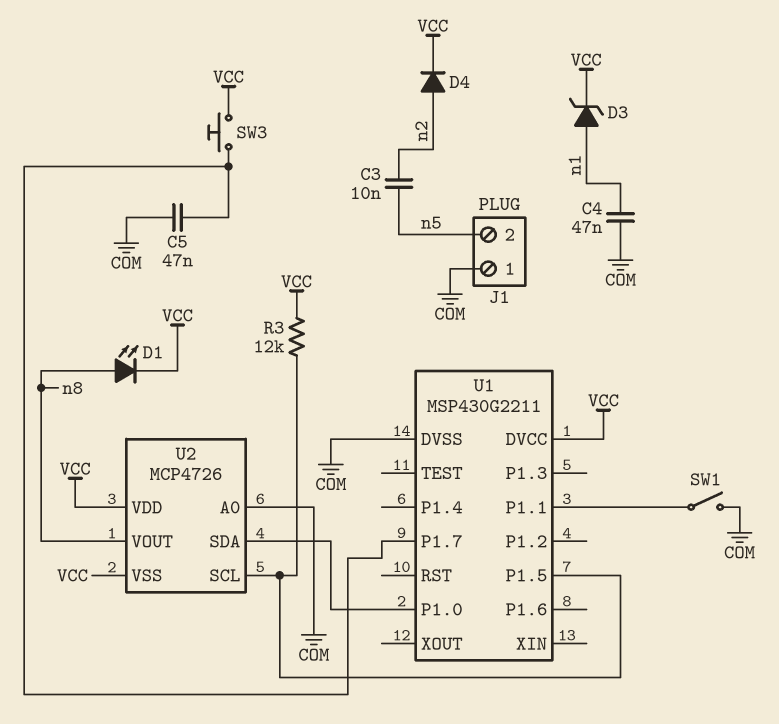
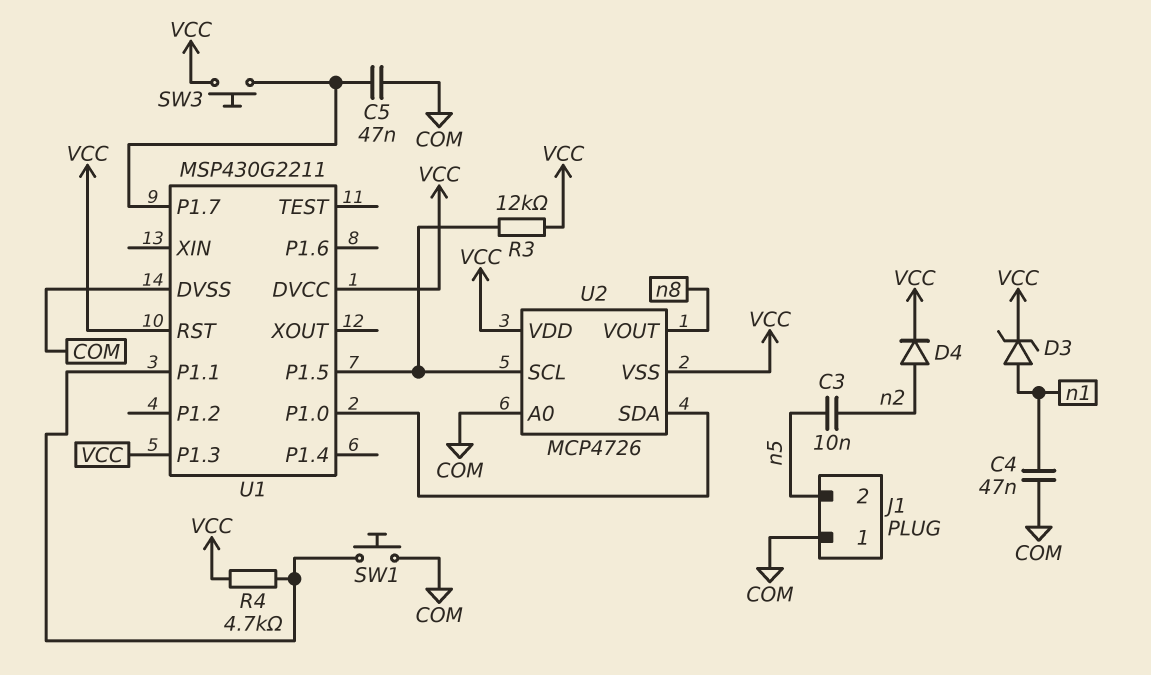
D1: LED (A n8, K VCC) -> none
R4: none -> 4.7k (U1/P1.1, VCC)
SW1: switch (COM, U1/P1.1) -> button (COM, U1/P1.1)
U1 pin P1.3: none -> VCC
U1 pin RST: none -> VCC

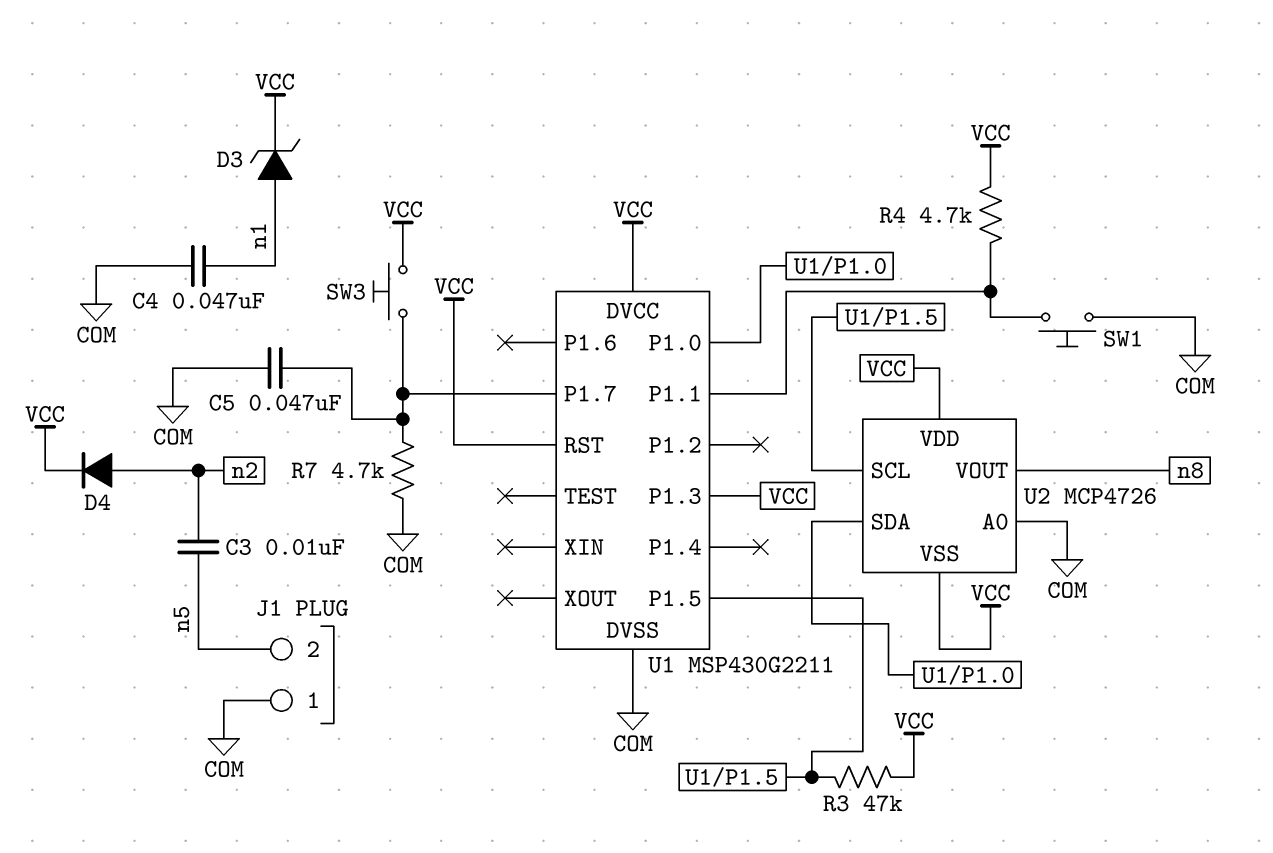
R3: 12k (U1/P1.5, VCC) -> 47k (U1/P1.5, VCC)
R7: none -> 4.7k (COM, U1/P1.7)

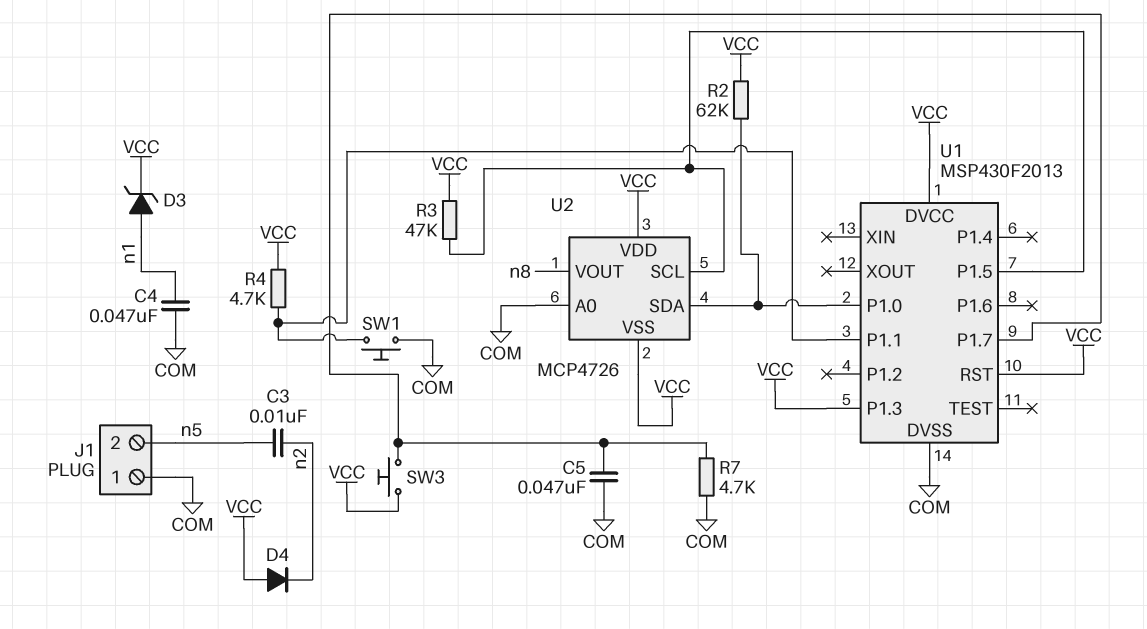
D4: diode (A n2, K VCC) -> diode (A VCC, K n2)
R2: none -> 62k (U1/P1.0, VCC)
U1: MSP430G2211 -> MSP430F2013

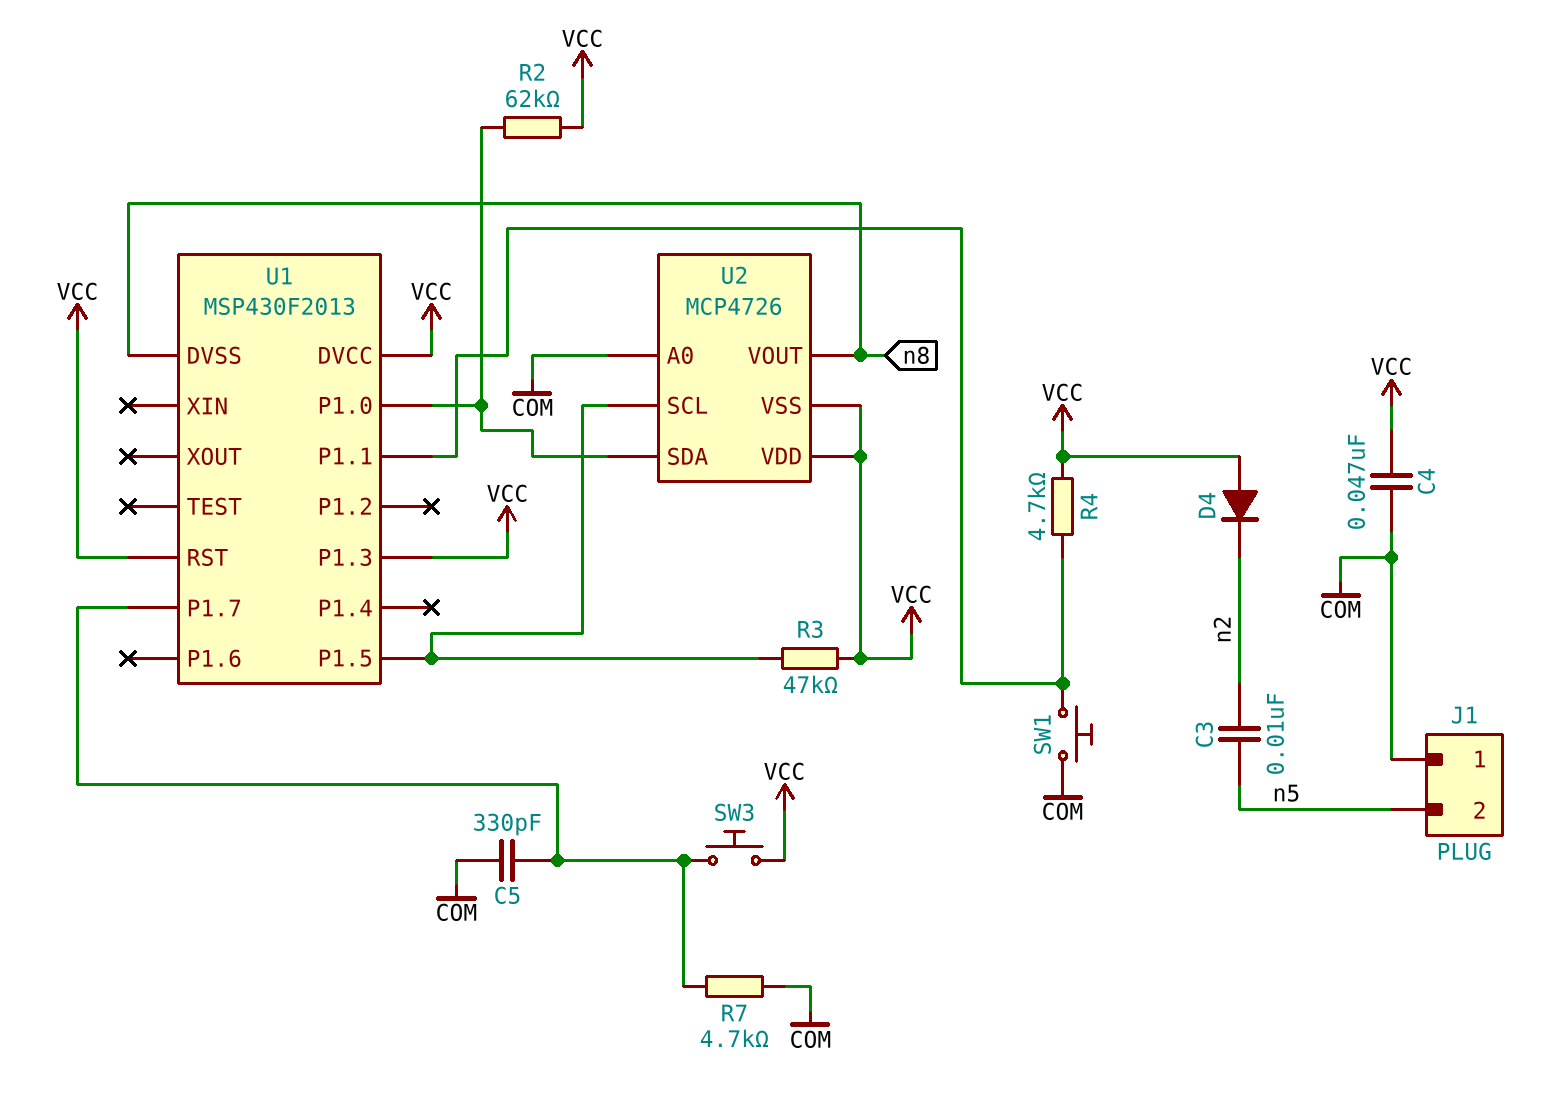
C4: 47nF (COM, n1) -> 47nF (COM, VCC)
C5: 47nF (COM, U1/P1.7) -> 330pF (COM, U1/P1.7)
D3: zener (A n1, K VCC) -> none
U1 pin DVSS: COM -> n8

